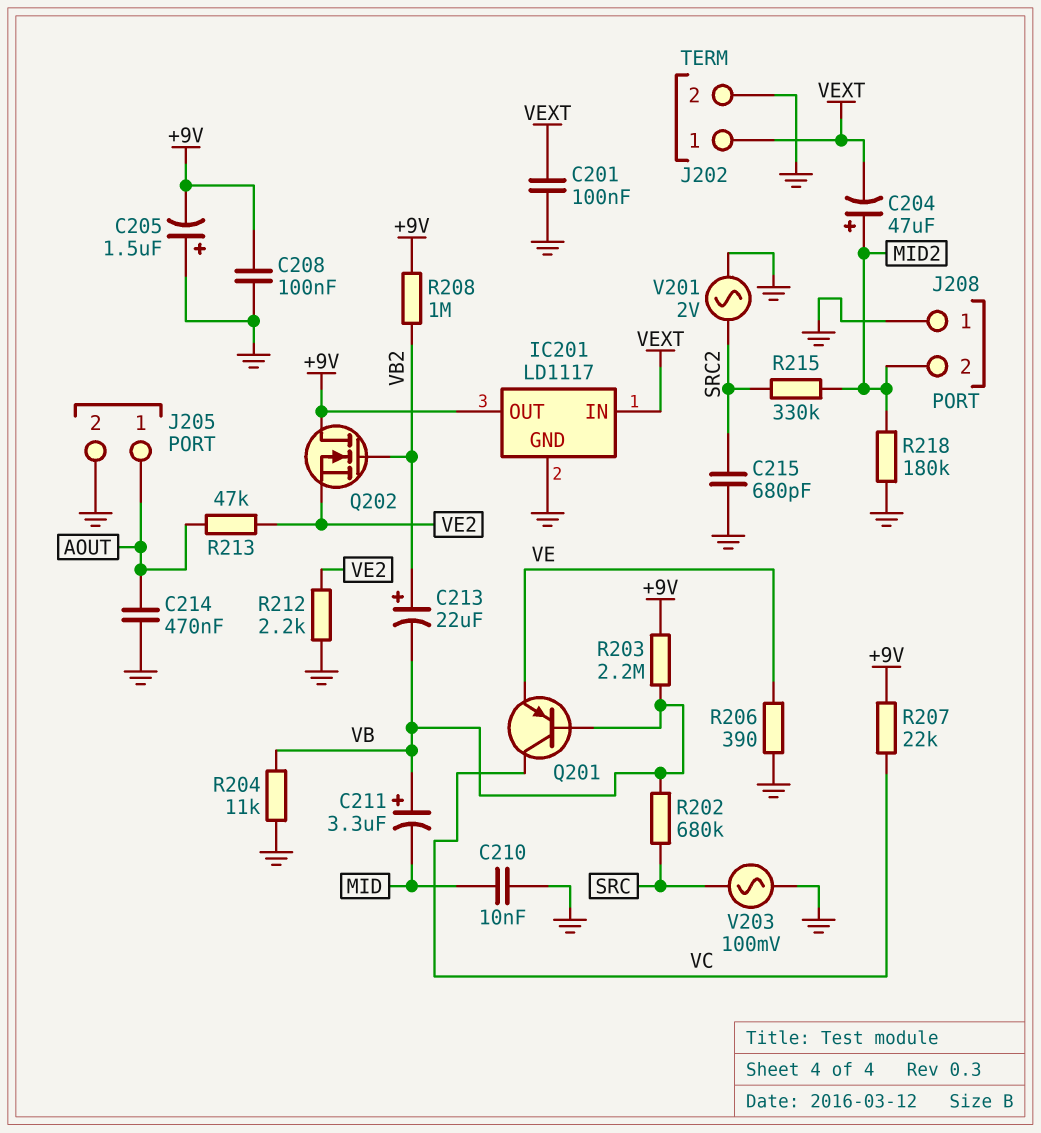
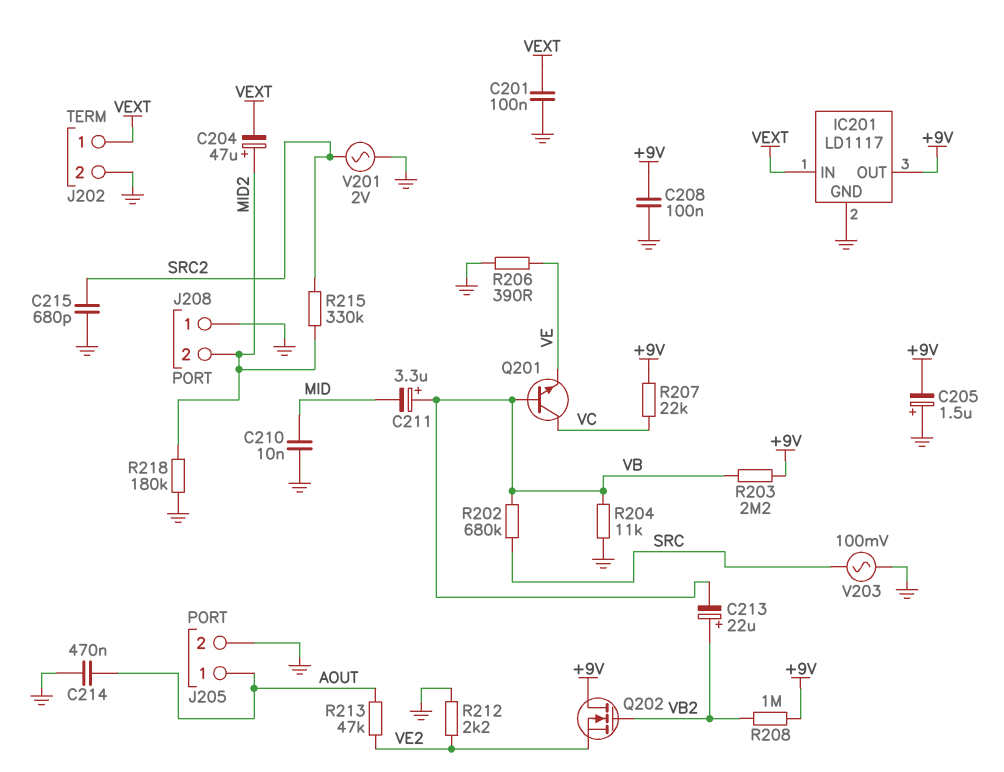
Q201: PNP (B VB, C VC, E VE) -> NPN (B VB, C VC, E VE)

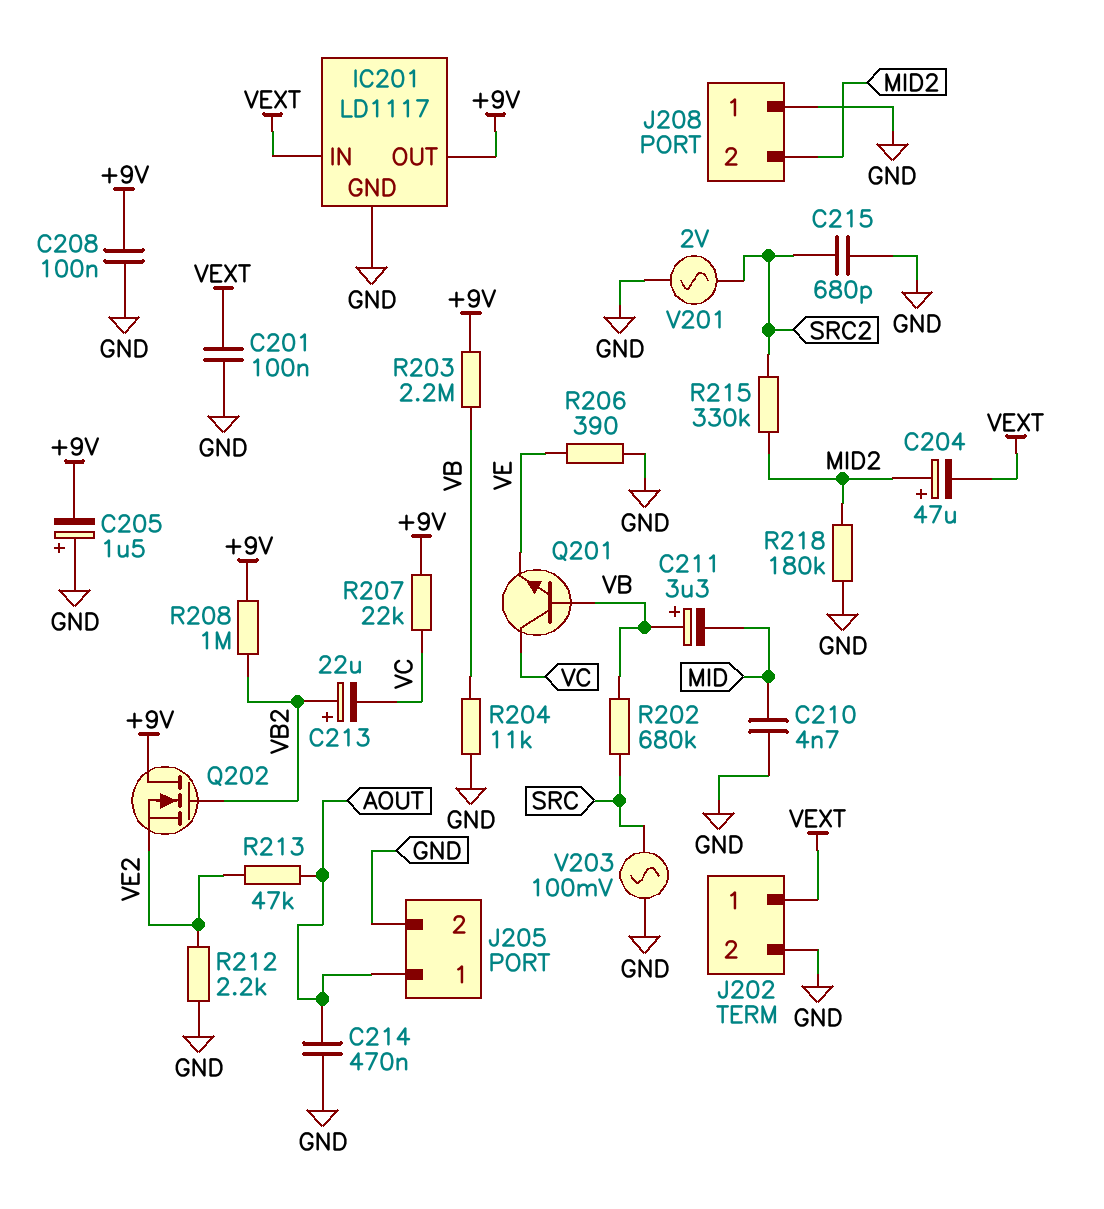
C210: 10nF (GND, MID) -> 4.7nF (GND, MID)
C213: 22uF (plus VB2, minus VB) -> 22uF (plus VB2, minus VC)

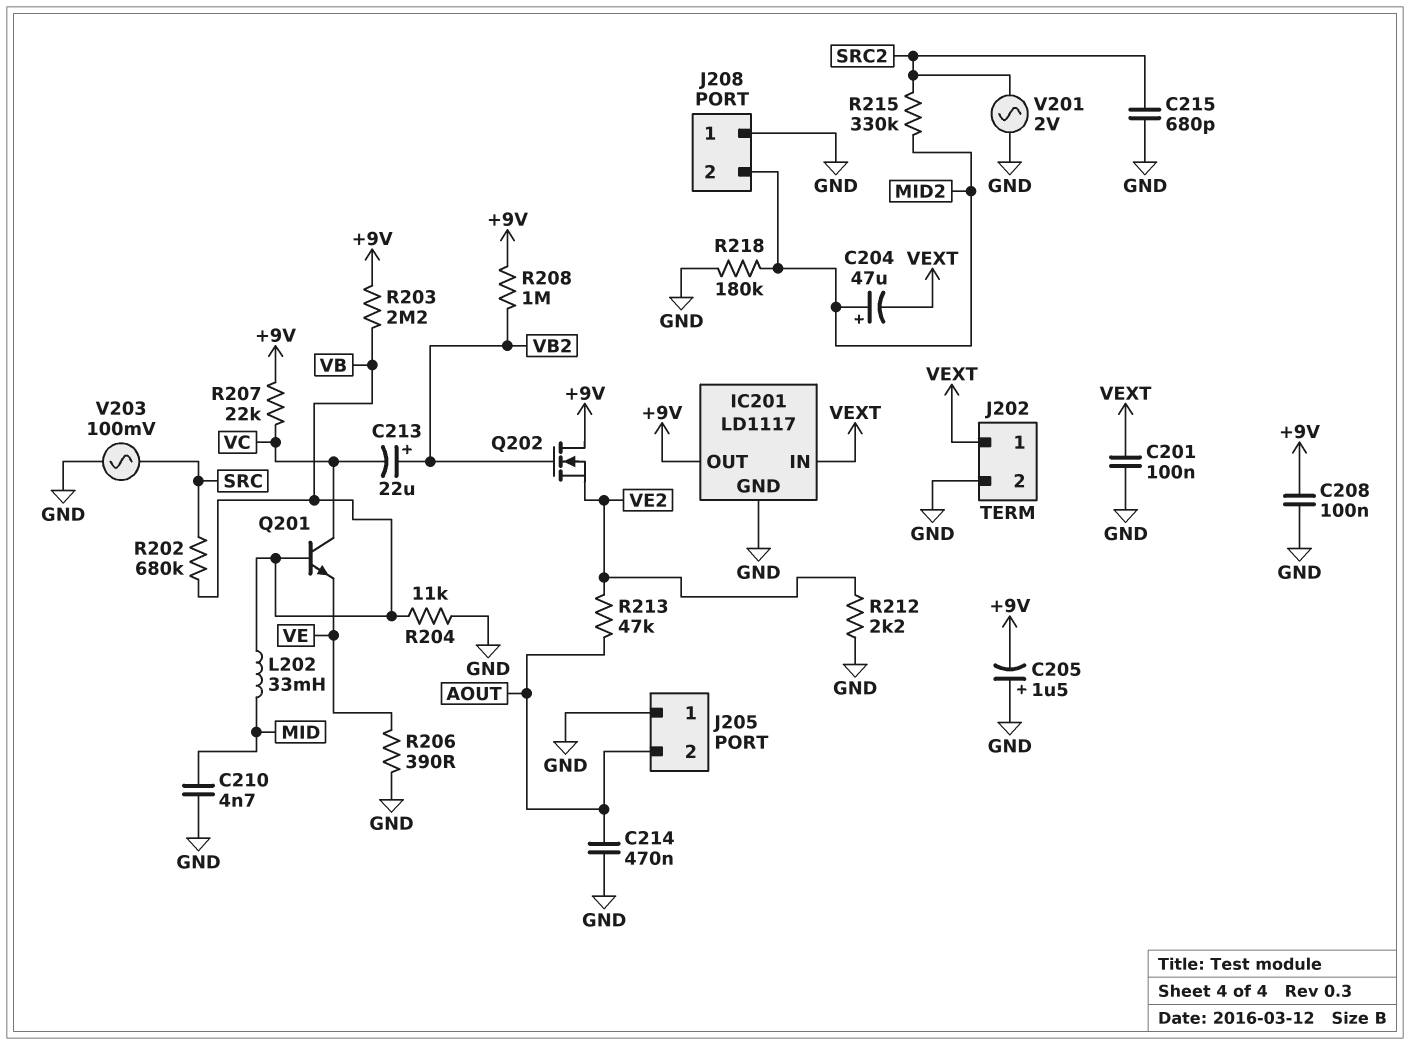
C211: 3.3uF (plus VB, minus MID) -> none
J205 pin 1: AOUT -> GND
J205 pin 2: GND -> AOUT
L202: none -> 33mH (MID, VB)

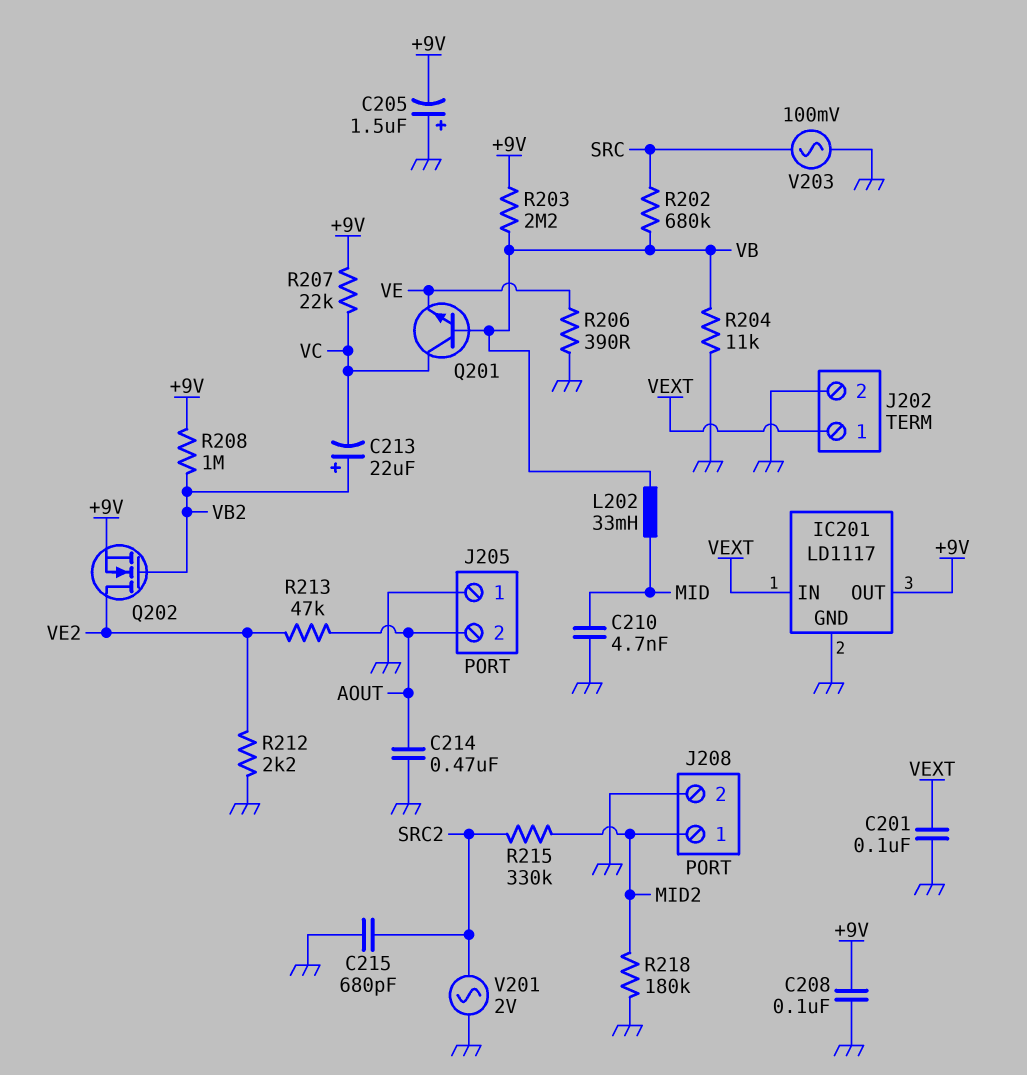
C204: 47uF (plus MID2, minus VEXT) -> none
J208 pin 1: GND -> MID2
J208 pin 2: MID2 -> GND
Q202: NMOS (G VB2, D +9V, S VE2) -> NMOS (G VB2, D VE2, S +9V)

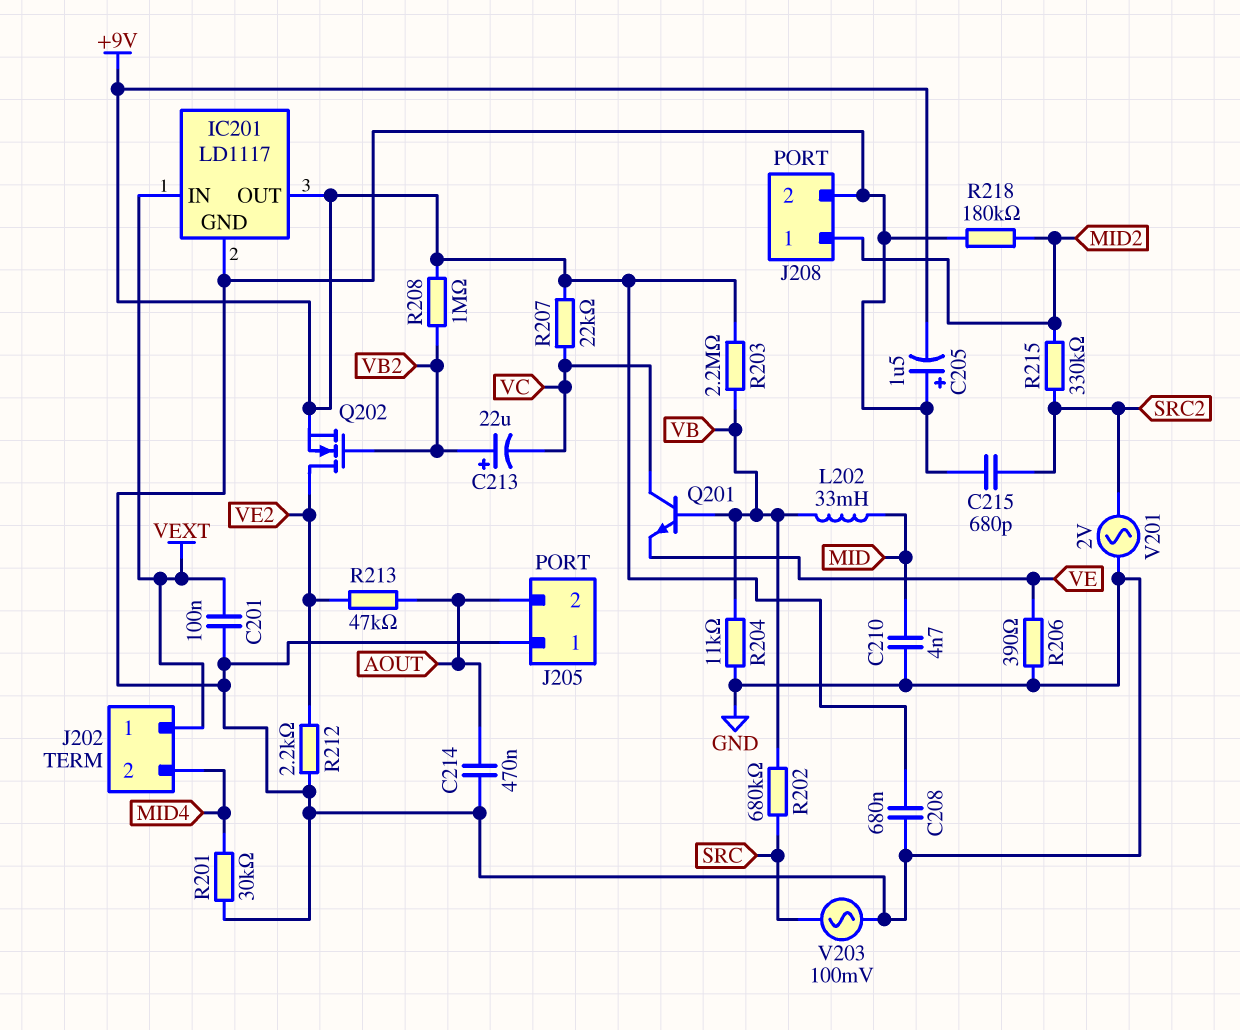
C208: 100nF (+9V, GND) -> 680nF (+9V, GND)
J202 pin 2: GND -> MID4
R201: none -> 30k (GND, MID4)

